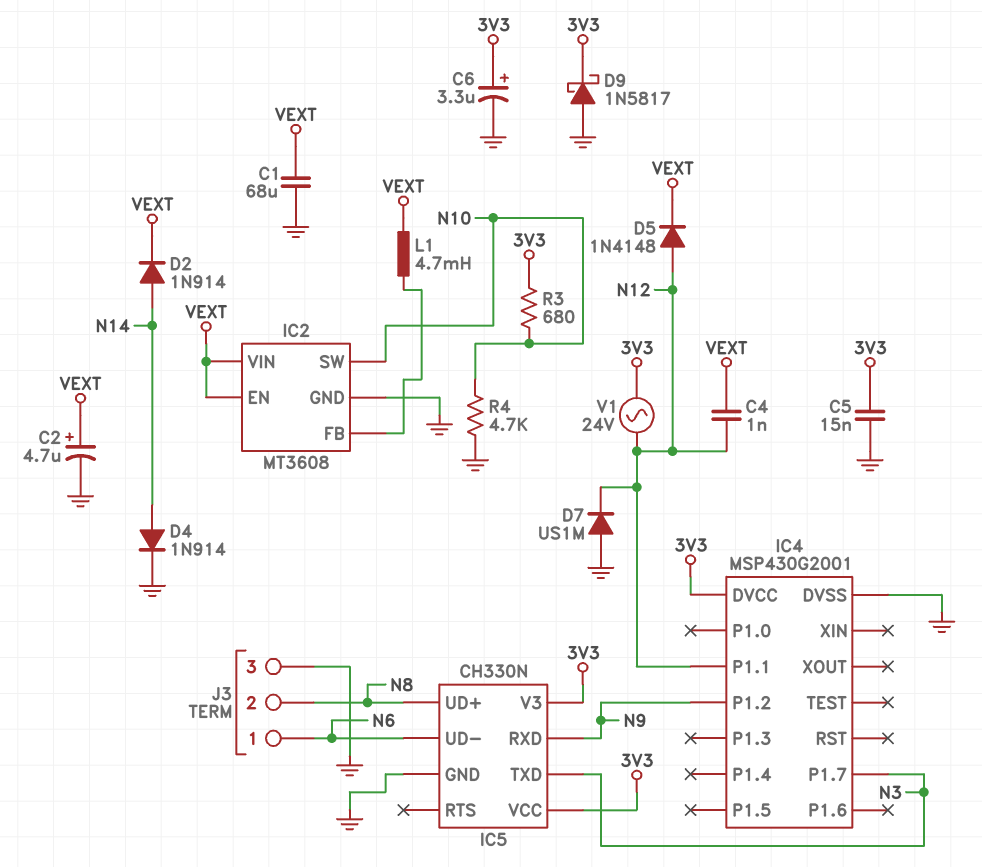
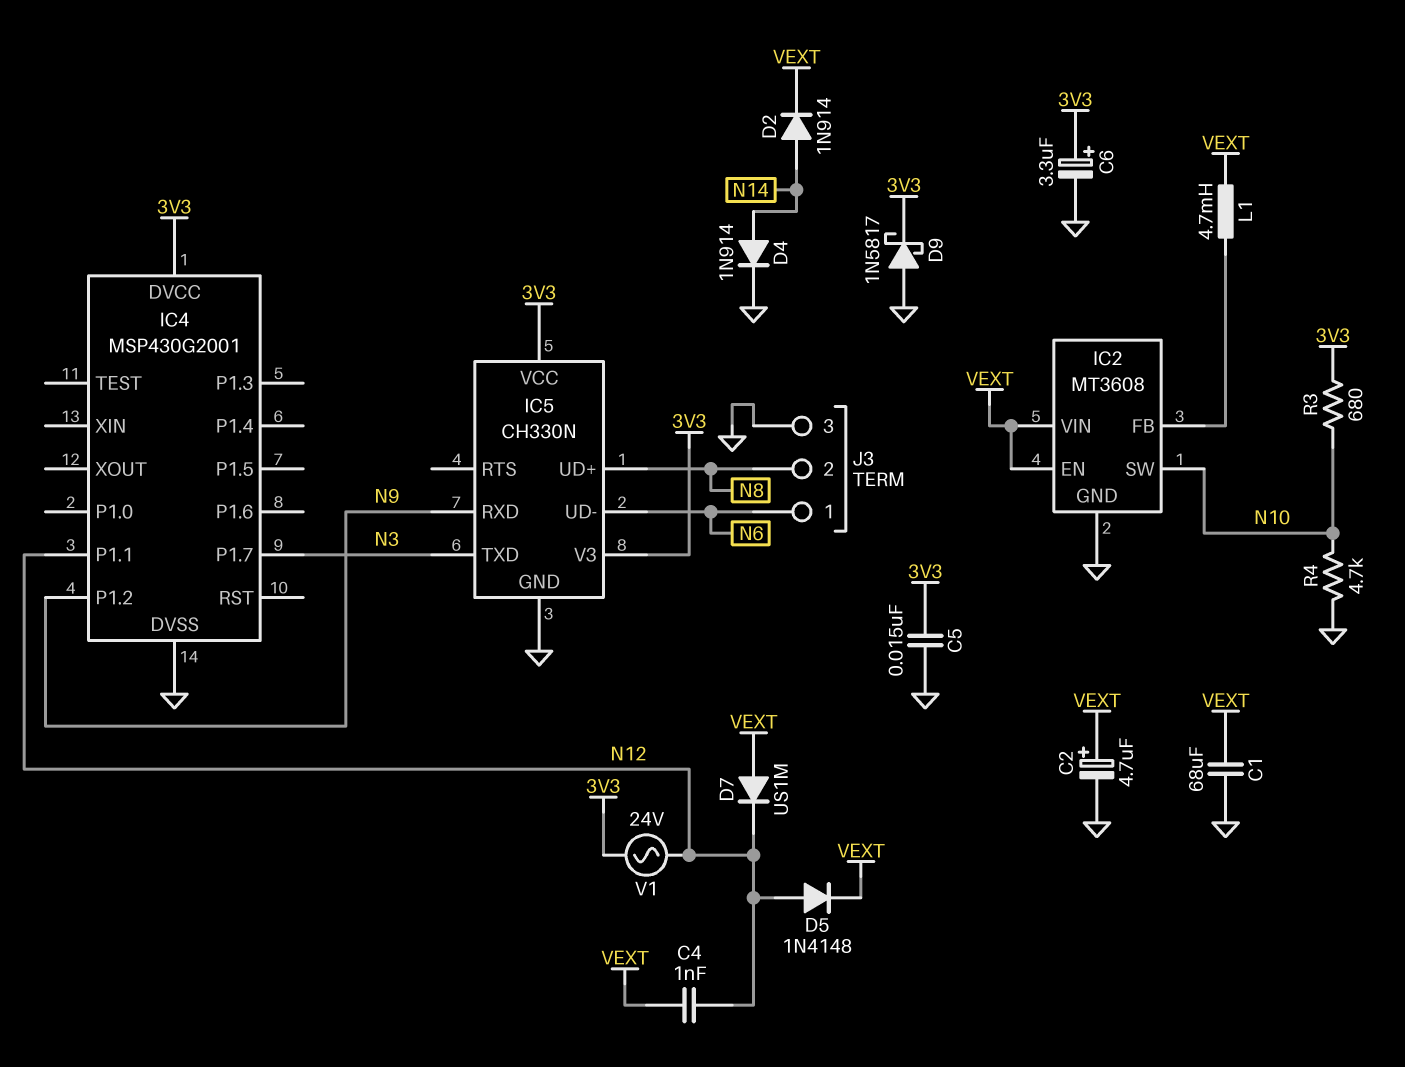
D7: diode US1M (A GND, K N12) -> diode US1M (A VEXT, K N12)

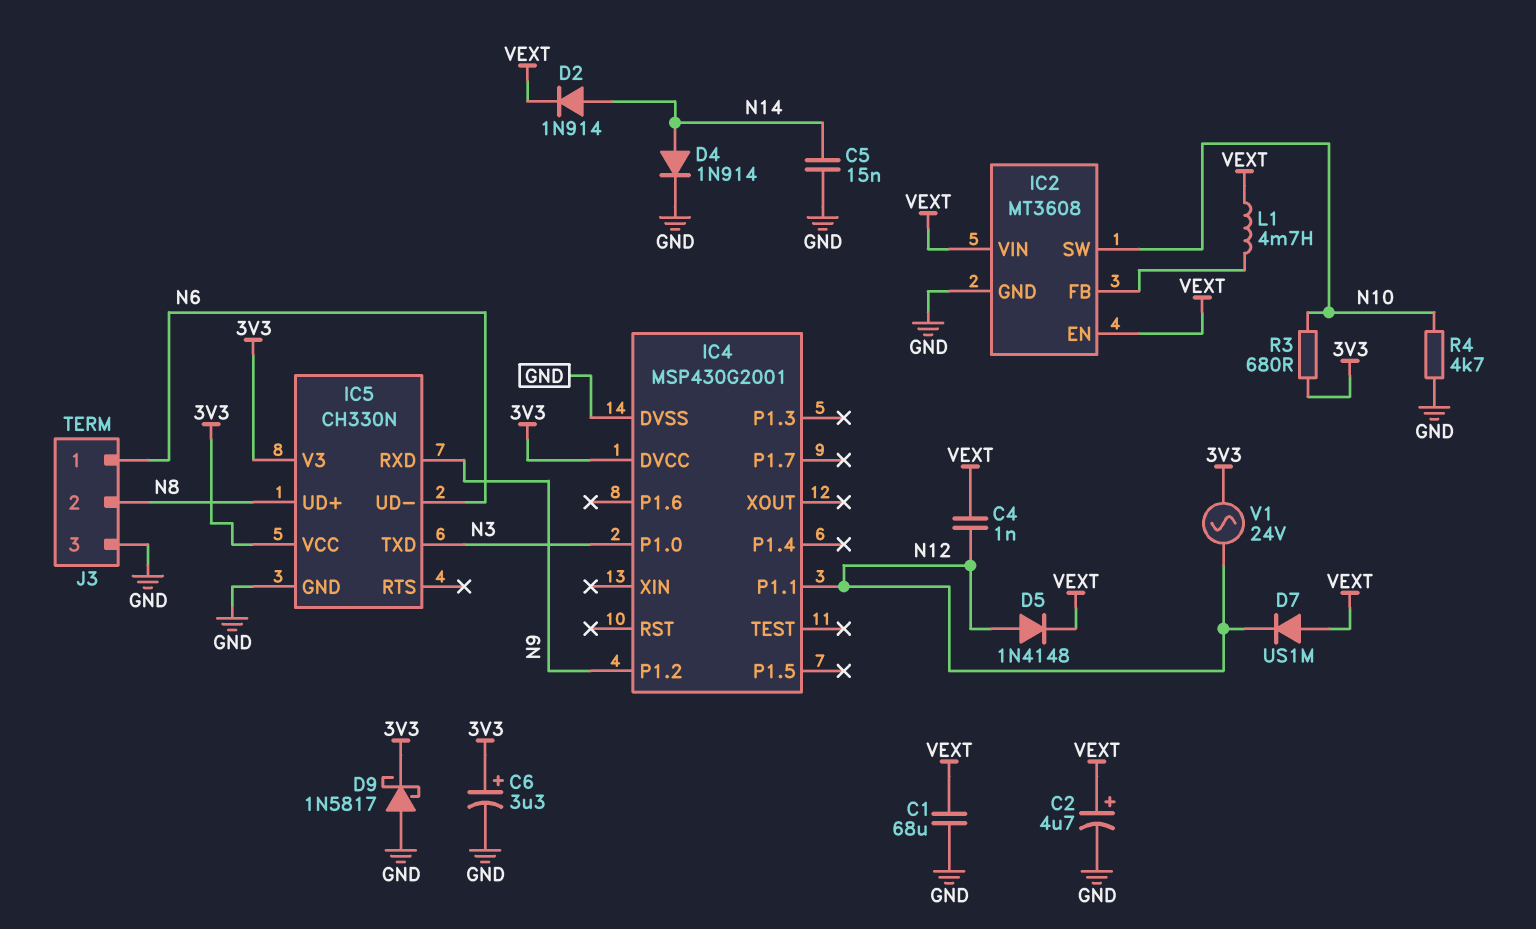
C5: 15nF (3V3, GND) -> 15nF (GND, N14)
IC4 pin P1.0: none -> N3
IC4 pin P1.7: N3 -> none

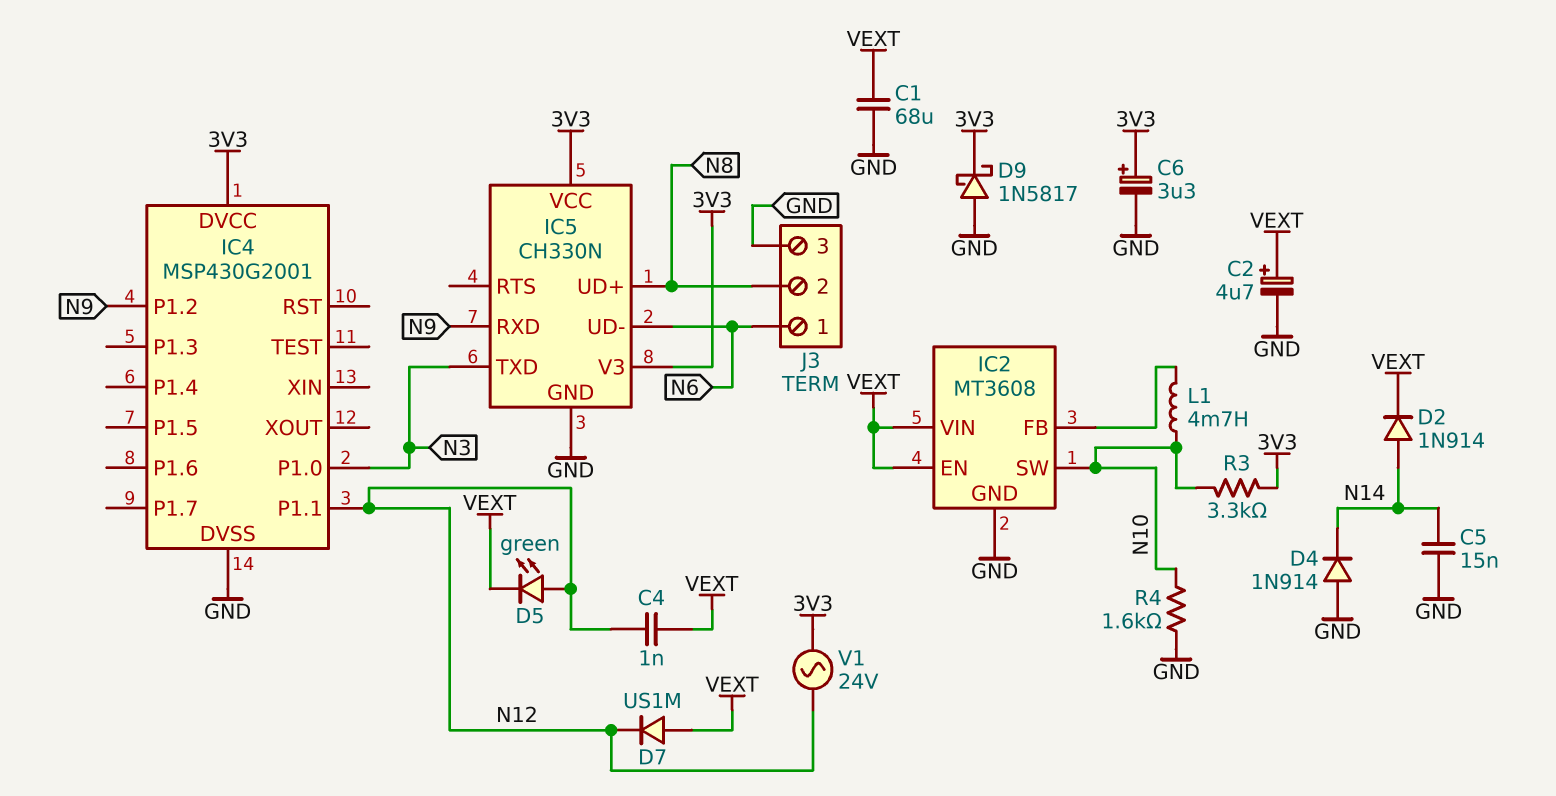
D4: diode 1N914 (A N14, K GND) -> diode 1N914 (A GND, K N14)
D5: diode 1N4148 (A N12, K VEXT) -> LED green (A N12, K VEXT)
L1: 4.7mH (IC2/FB, VEXT) -> 4.7mH (IC2/FB, N10)
R3: 680 (3V3, N10) -> 3.3k (3V3, N10)
R4: 4.7k (GND, N10) -> 1.6k (GND, N10)

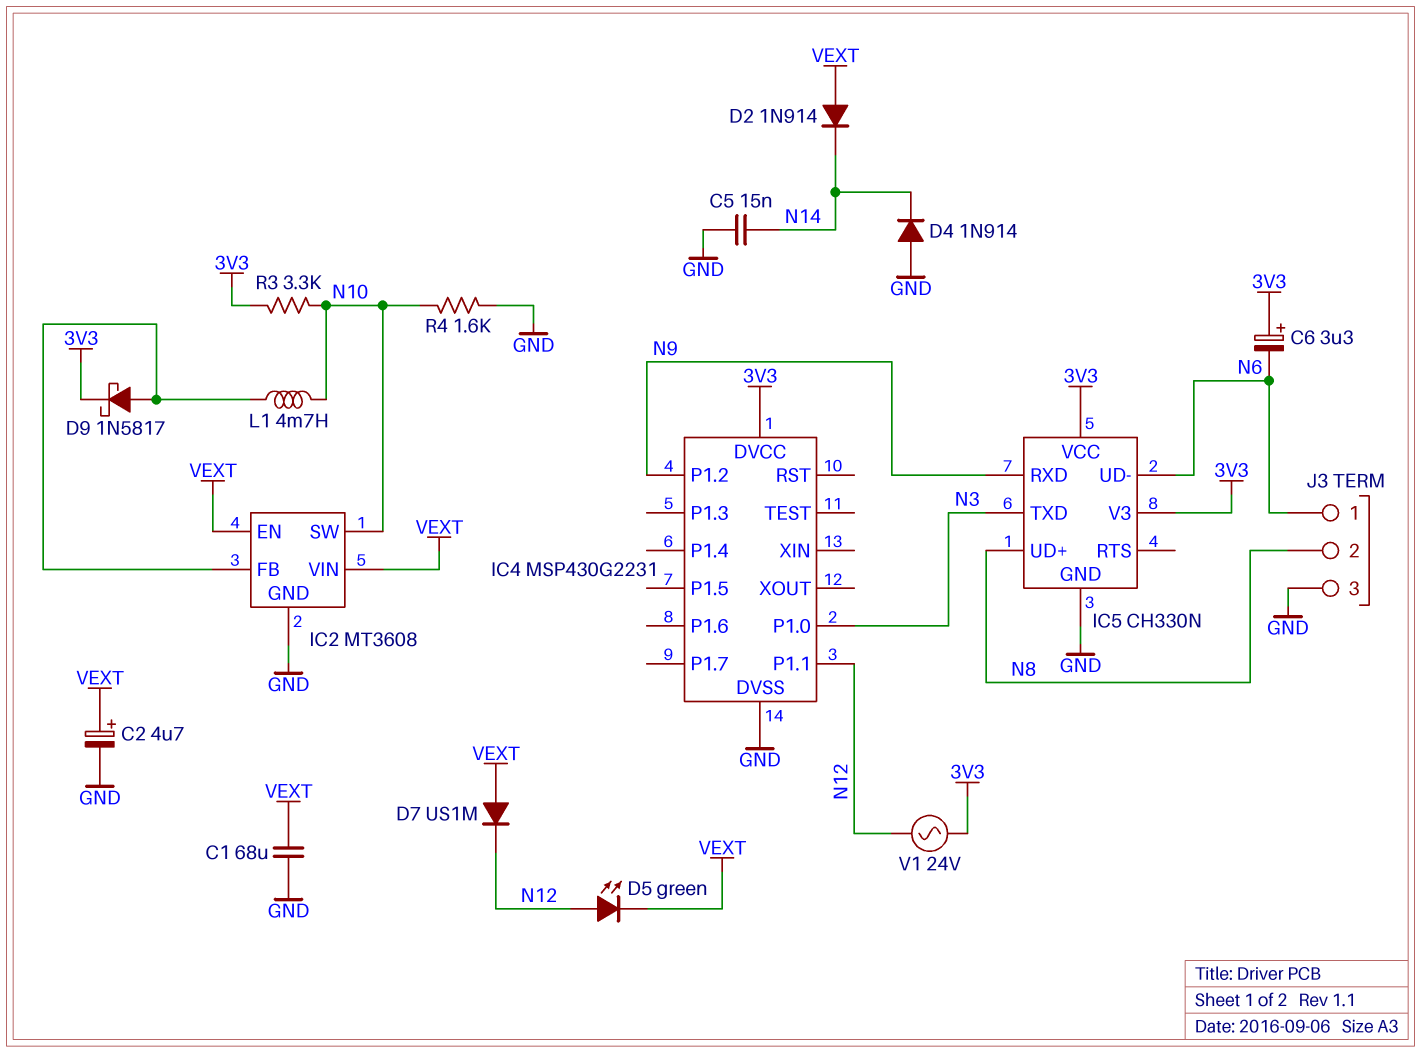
C4: 1nF (N12, VEXT) -> none
C6: 3.3uF (plus 3V3, minus GND) -> 3.3uF (plus 3V3, minus N6)
D2: diode 1N914 (A N14, K VEXT) -> diode 1N914 (A VEXT, K N14)
D9: schottky 1N5817 (A GND, K 3V3) -> schottky 1N5817 (A IC2/FB, K 3V3)
IC4: MSP430G2001 -> MSP430G2231

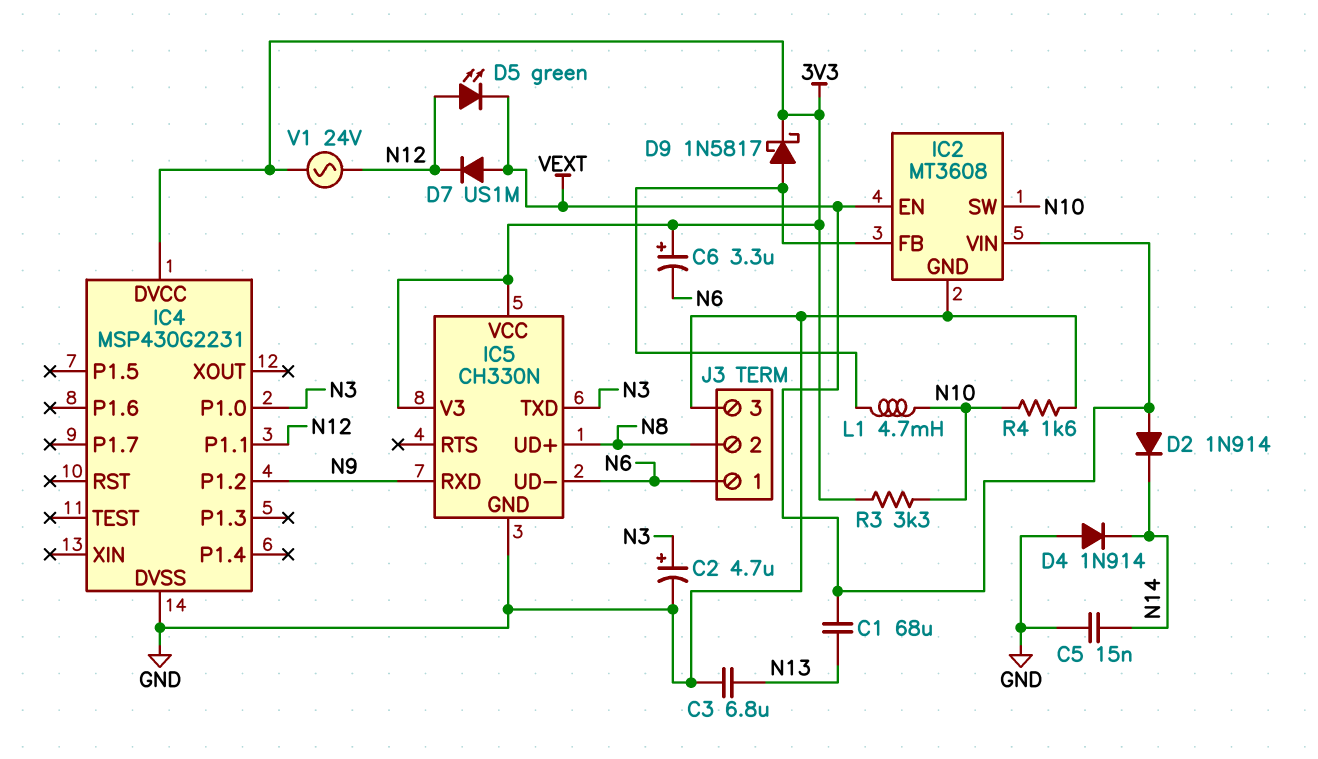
C1: 68uF (GND, VEXT) -> 68uF (N13, VEXT)
C2: 4.7uF (plus VEXT, minus GND) -> 4.7uF (plus N3, minus GND)
C3: none -> 6.8uF (GND, N13)

